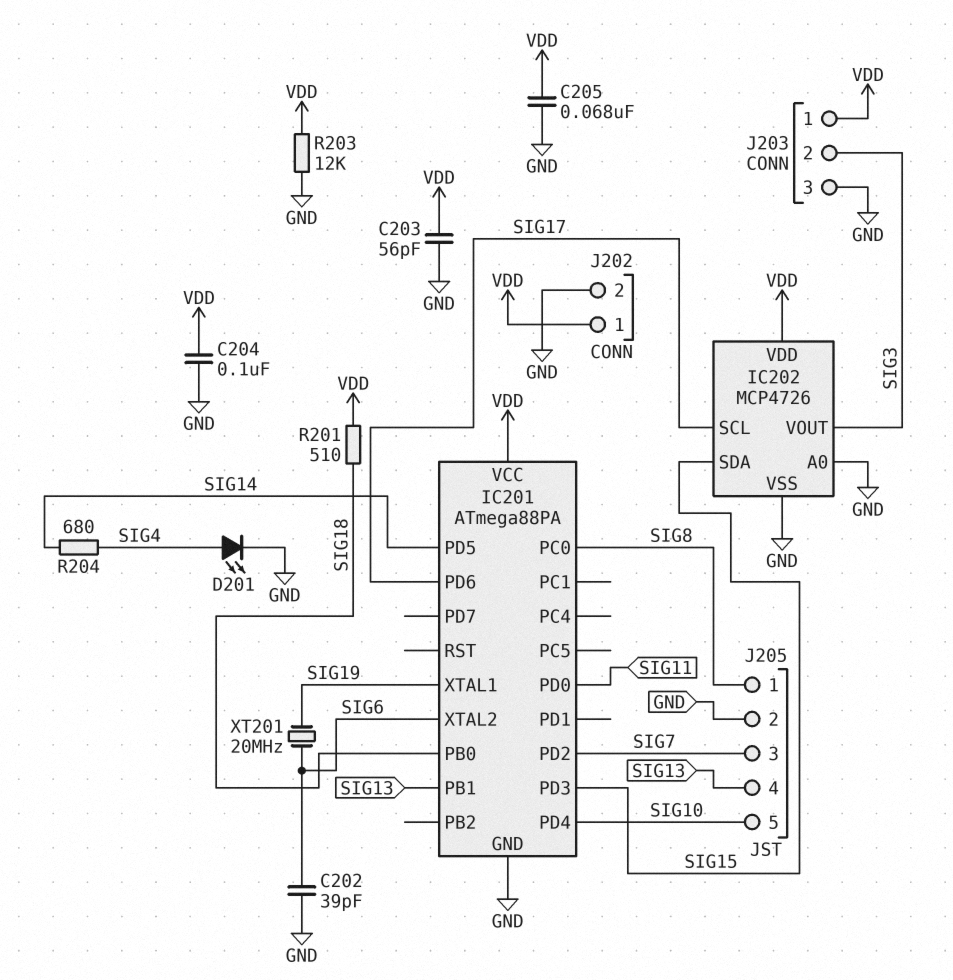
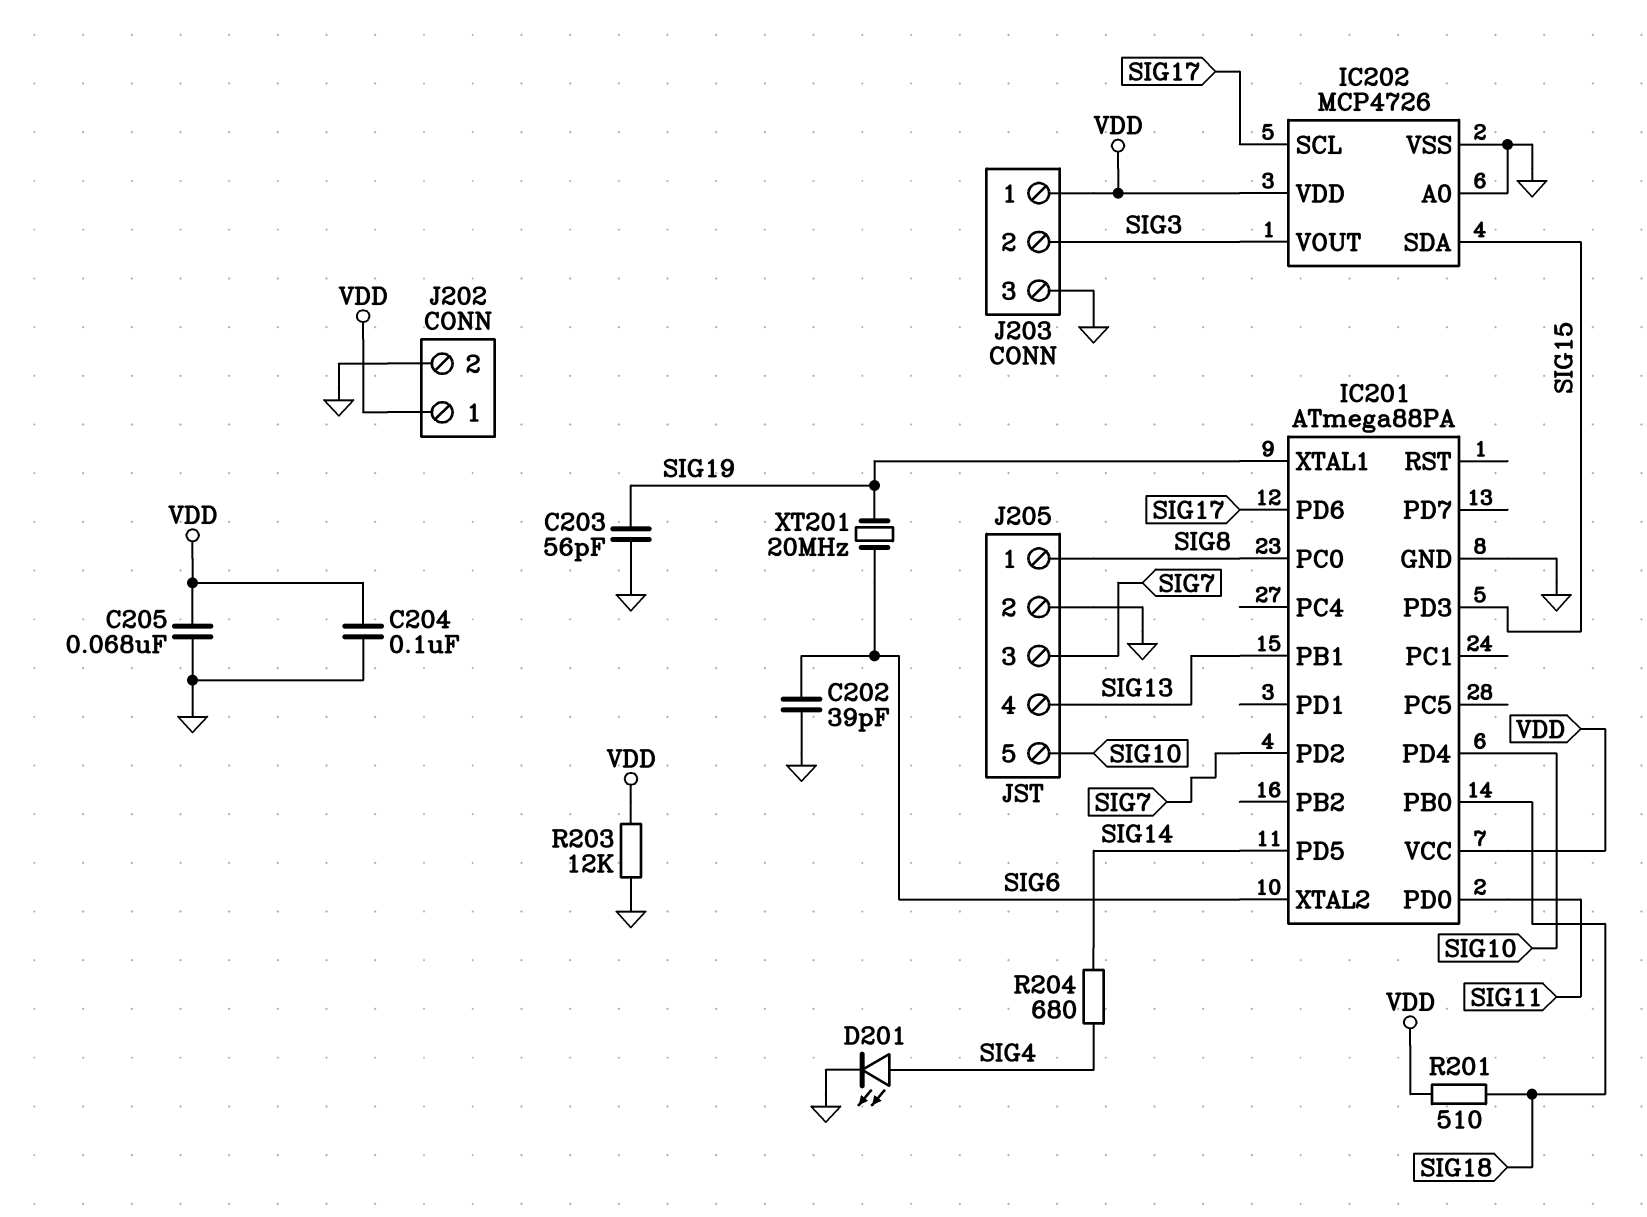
C203: 56pF (GND, VDD) -> 56pF (GND, SIG19)

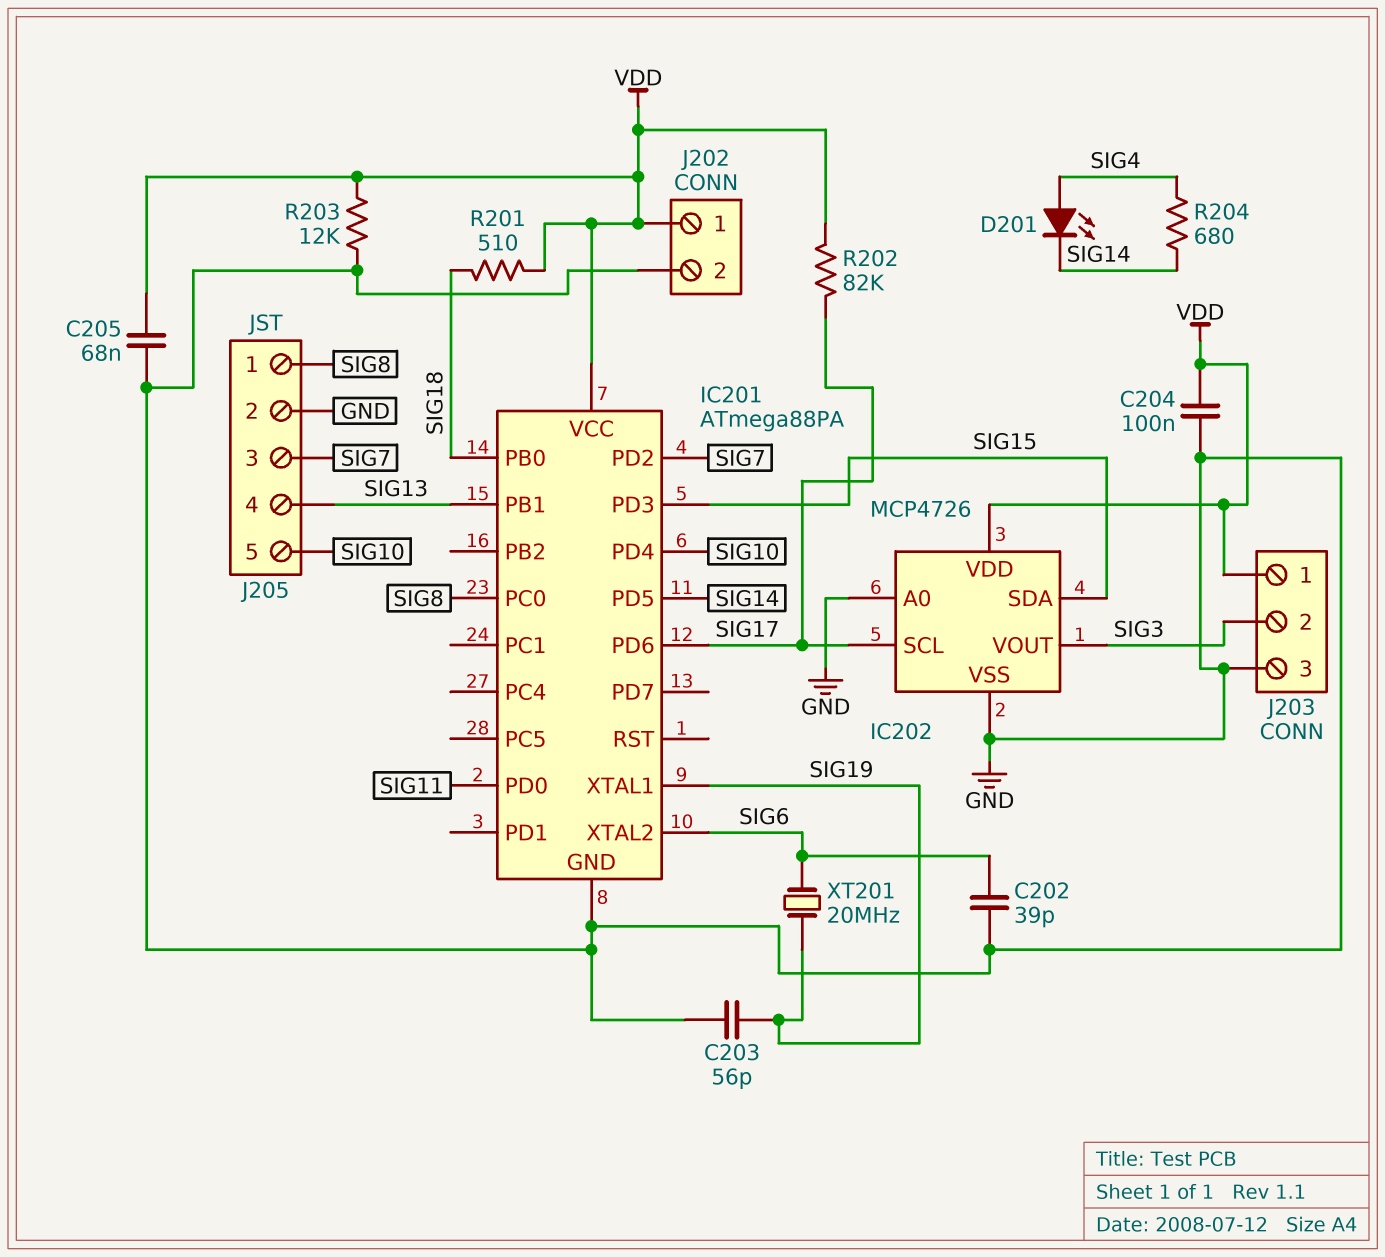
D201: LED (A SIG4, K GND) -> LED (A SIG4, K SIG14)
R202: none -> 82k (SIG17, VDD)

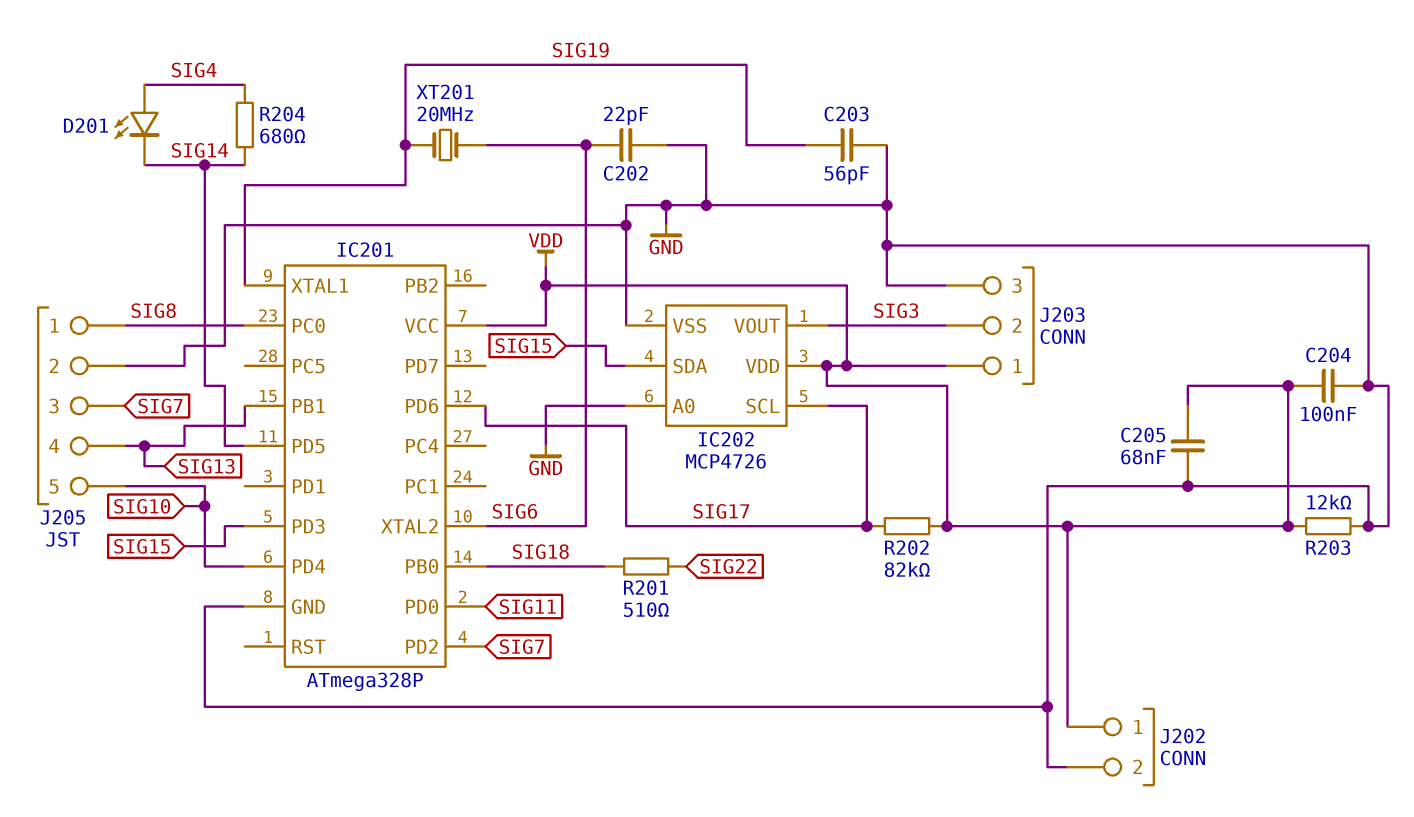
C202: 39pF (GND, SIG6) -> 22pF (GND, SIG6)
IC201: ATmega88PA -> ATmega328P
R201: 510 (SIG18, VDD) -> 510 (SIG18, SIG22)

